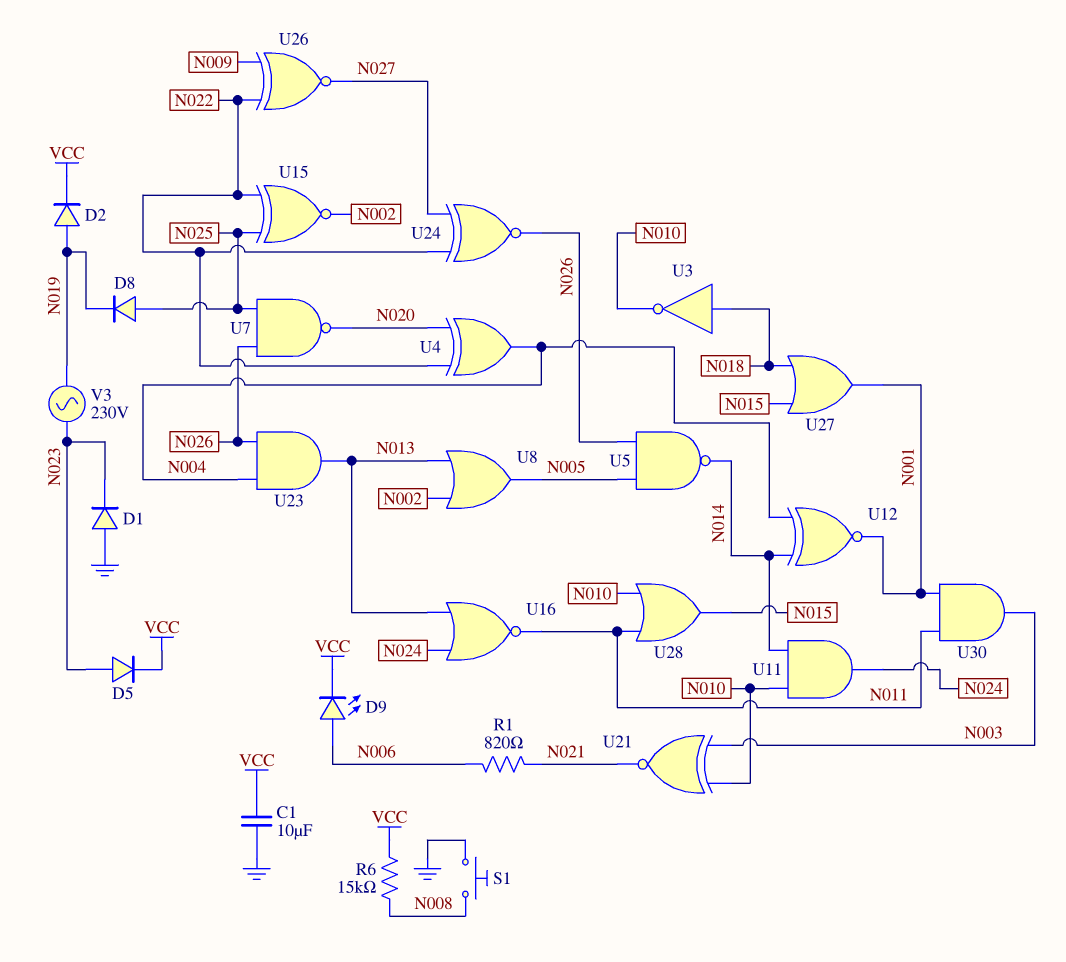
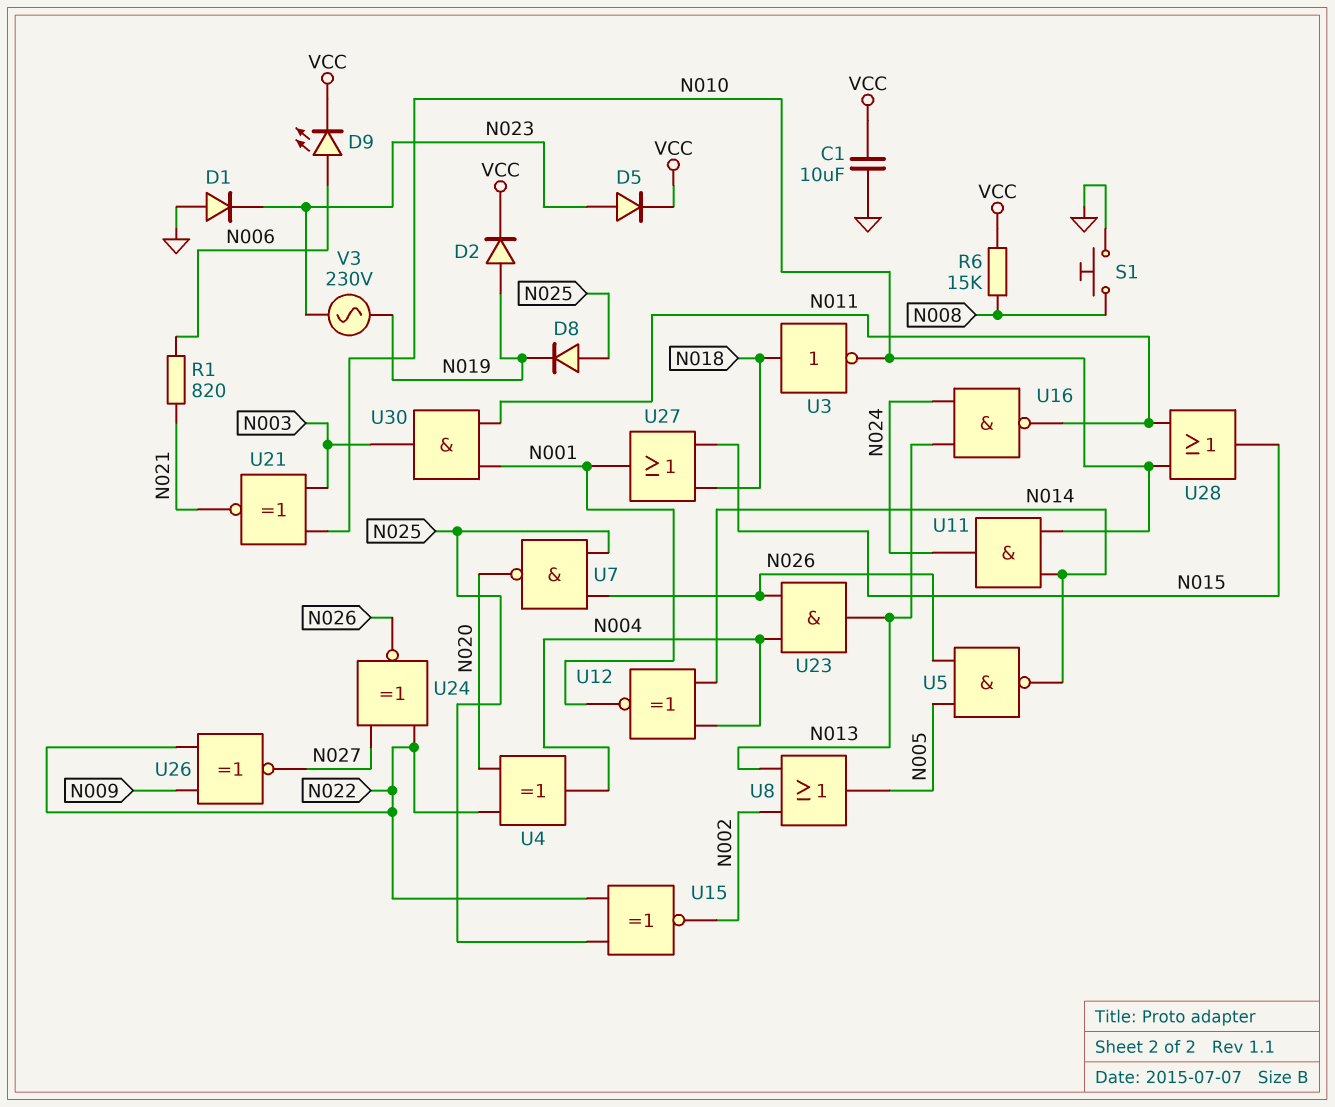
U16: NOR (in N013, in N024, out N011) -> NAND (in N013, in N024, out N011)

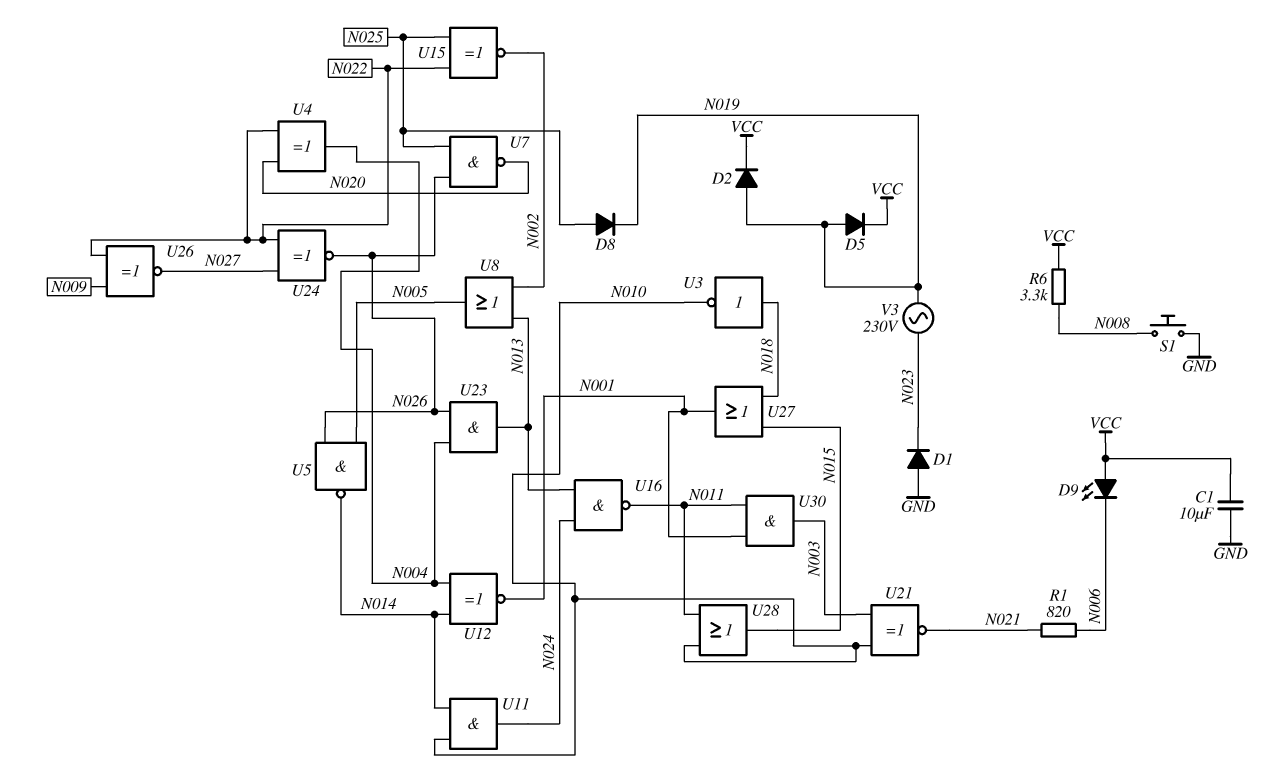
D5: diode (A N023, K VCC) -> diode (A N019, K VCC)
D9: LED (A N006, K VCC) -> LED (A VCC, K N006)
R6: 15k (N008, VCC) -> 3.3k (N008, VCC)

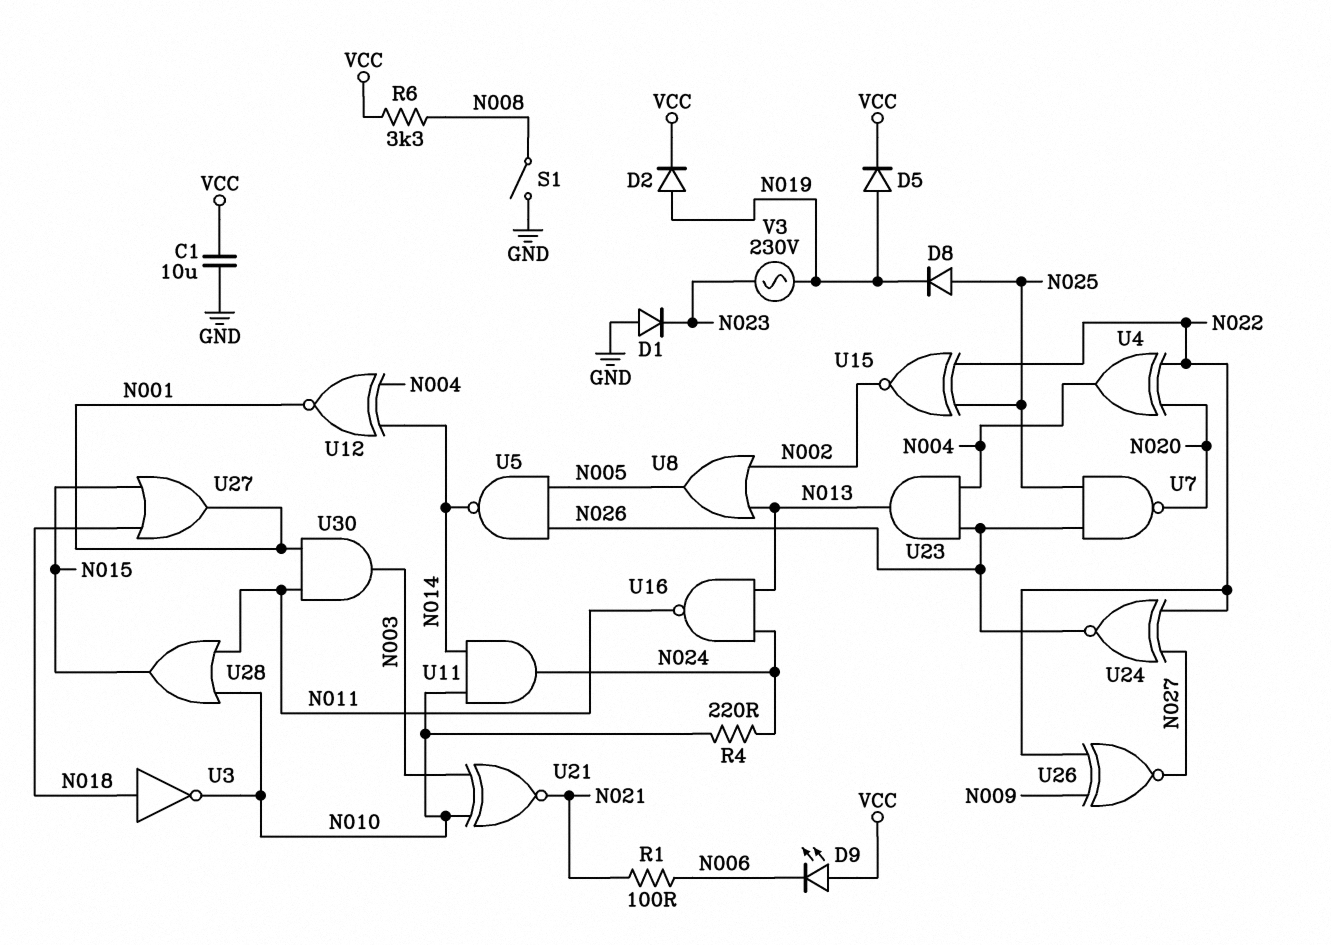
R1: 820 (N006, N021) -> 100 (N006, N021)
R4: none -> 220 (N010, N024)
S1: button (GND, N008) -> switch (GND, N008)

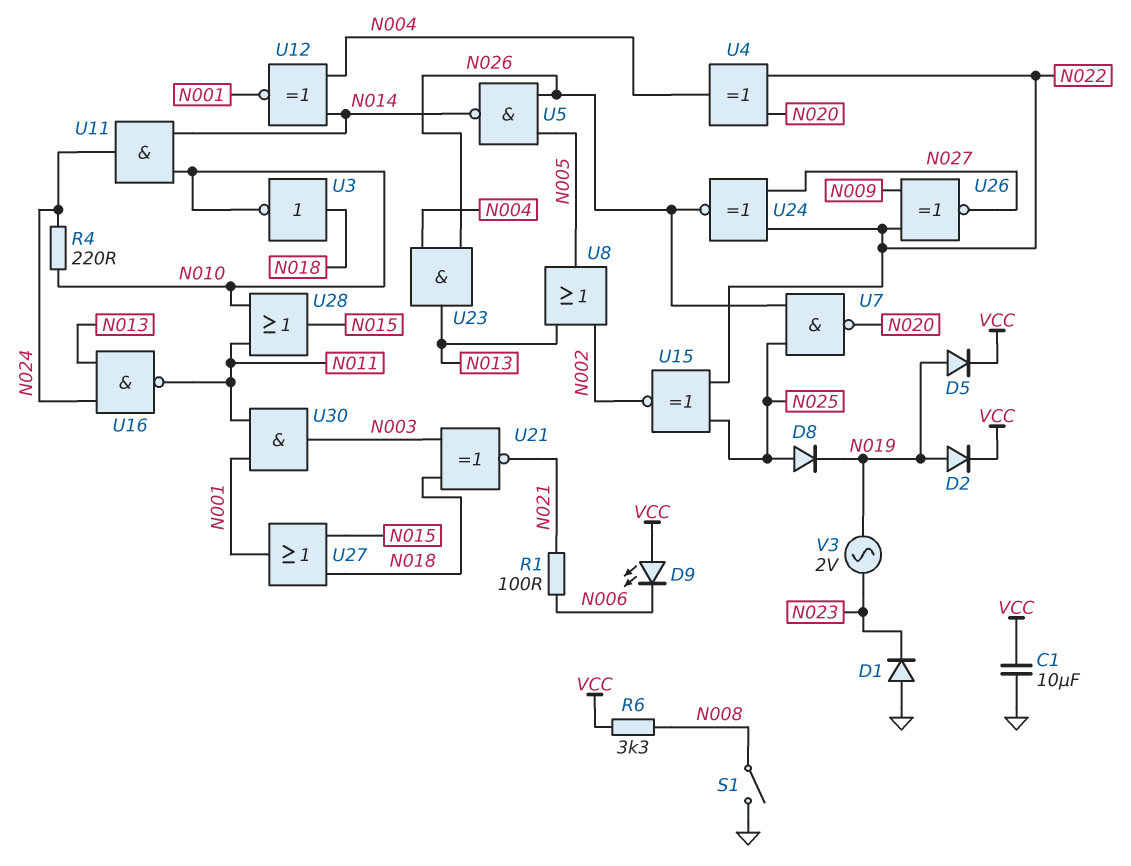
U21: XNOR (in N003, in N010, out N021) -> XNOR (in N003, in N018, out N021)
V3: AC 230V (N019, N023) -> AC 2V (N019, N023)

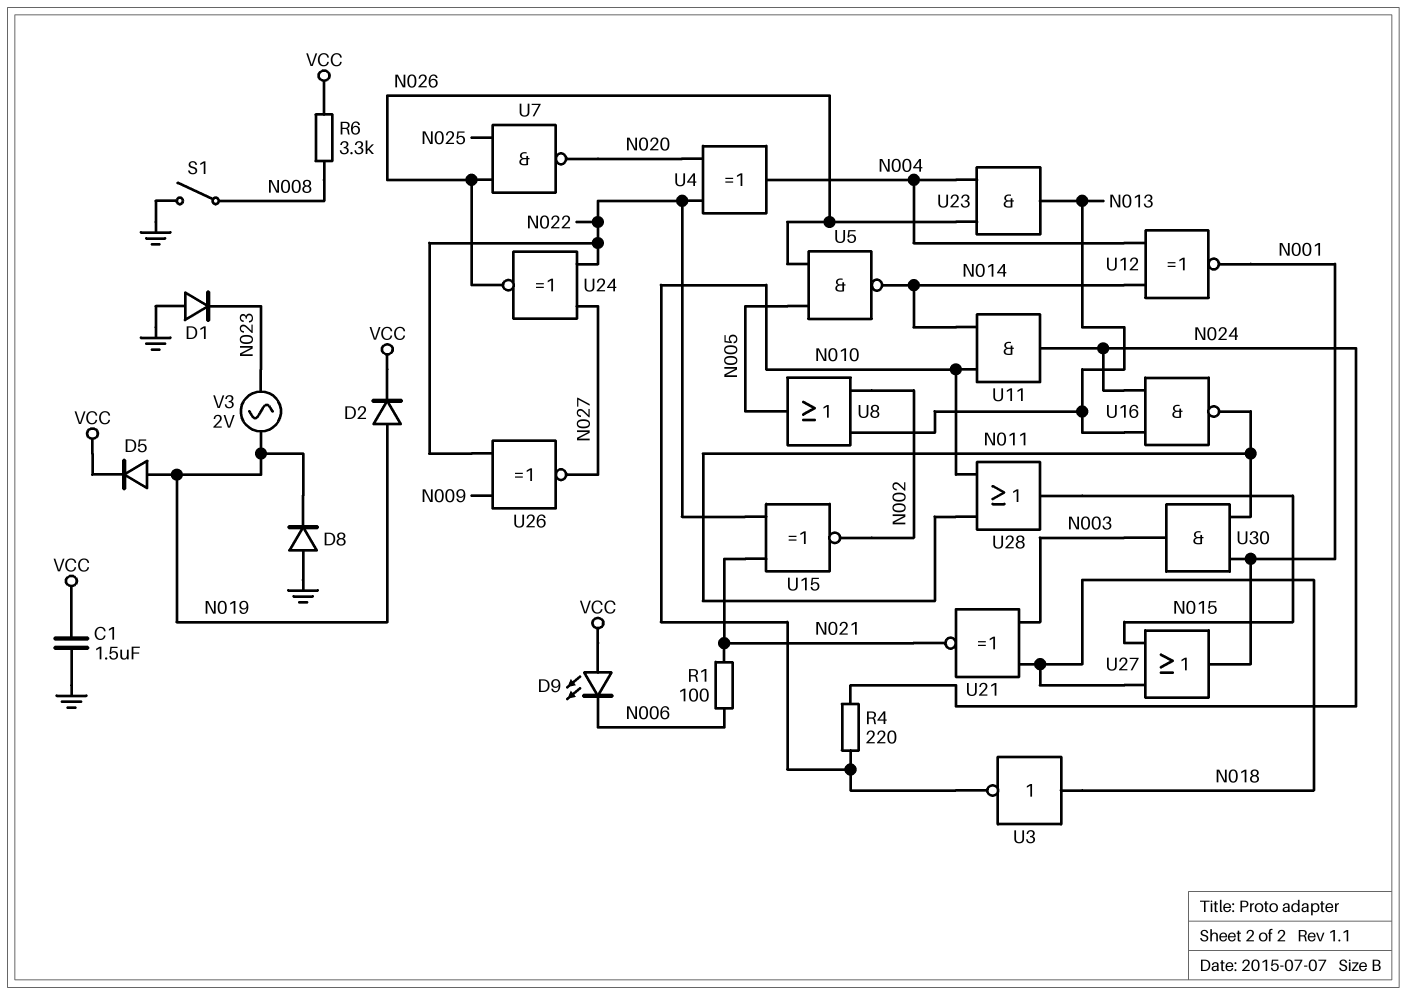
C1: 10uF (GND, VCC) -> 1.5uF (GND, VCC)
D8: diode (A N025, K N019) -> diode (A GND, K N019)
U15: XNOR (in N022, in N025, out N002) -> XNOR (in N021, in N022, out N002)

